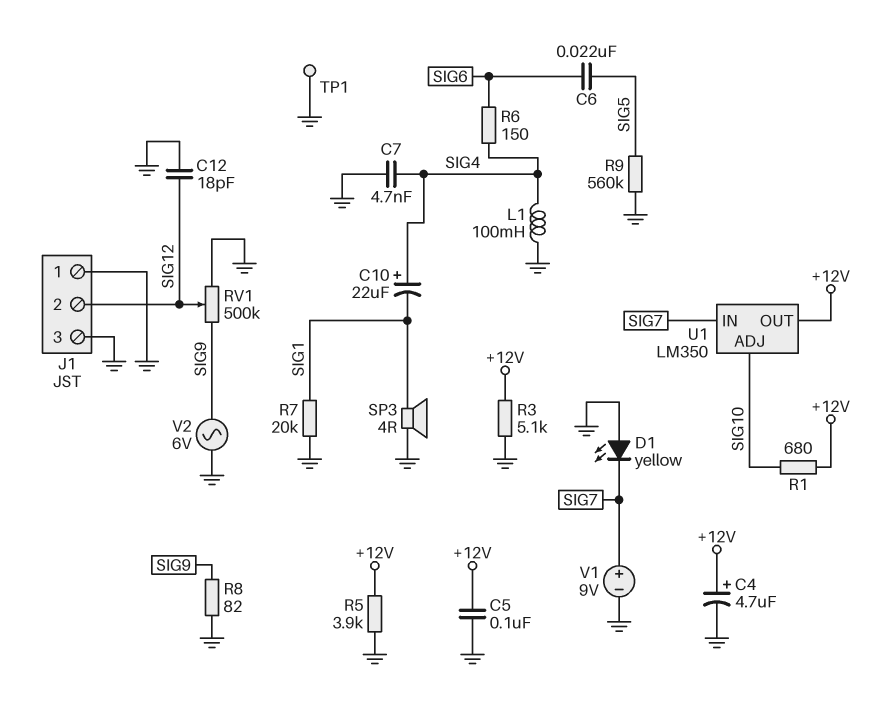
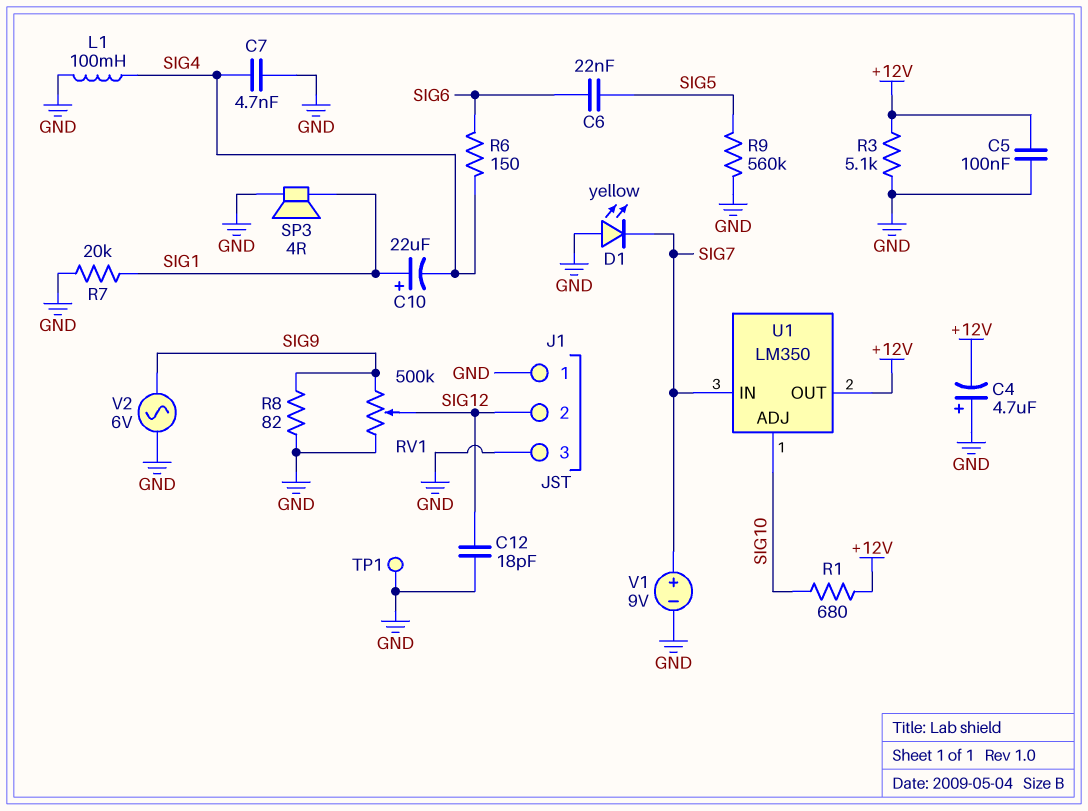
C4: 4.7uF (plus +12V, minus GND) -> 4.7uF (plus GND, minus +12V)
C10: 22uF (plus SIG4, minus SIG1) -> 22uF (plus SIG1, minus SIG4)
R5: 3.9k (+12V, GND) -> none

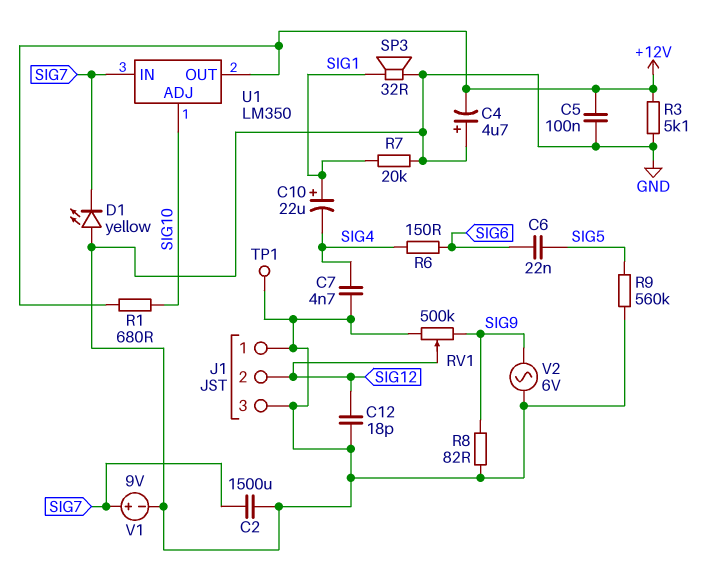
C2: none -> 1500uF (GND, SIG7)
L1: 100mH (GND, SIG4) -> none
SP3: speaker 4R (GND, SIG1) -> speaker 32R (GND, SIG1)

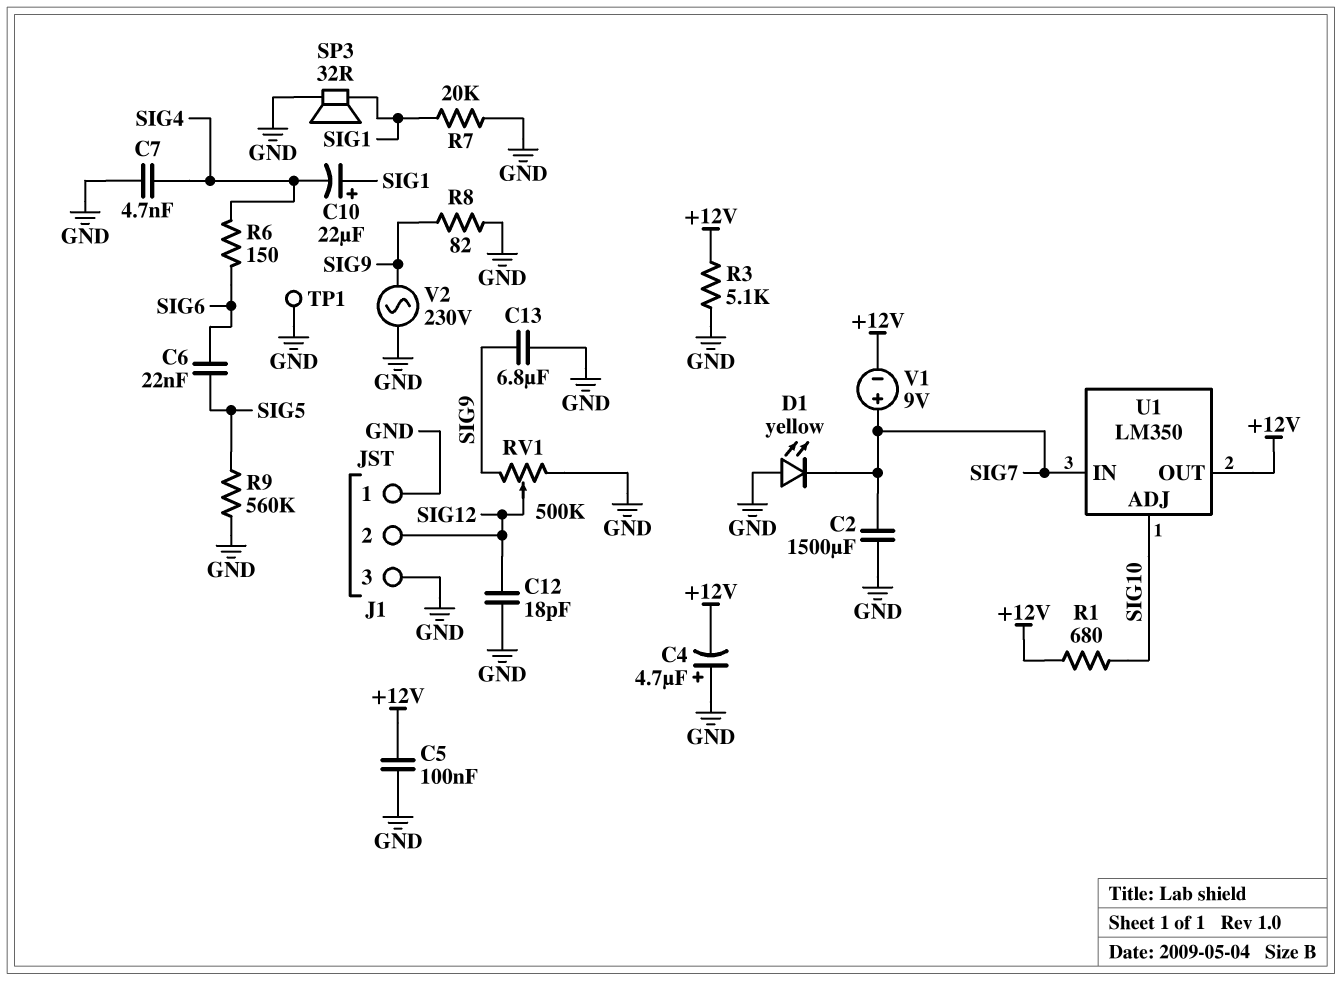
C13: none -> 6.8uF (GND, SIG9)
V1: 9V (plus SIG7, minus GND) -> 9V (plus SIG7, minus +12V)
V2: AC 6V (GND, SIG9) -> AC 230V (GND, SIG9)

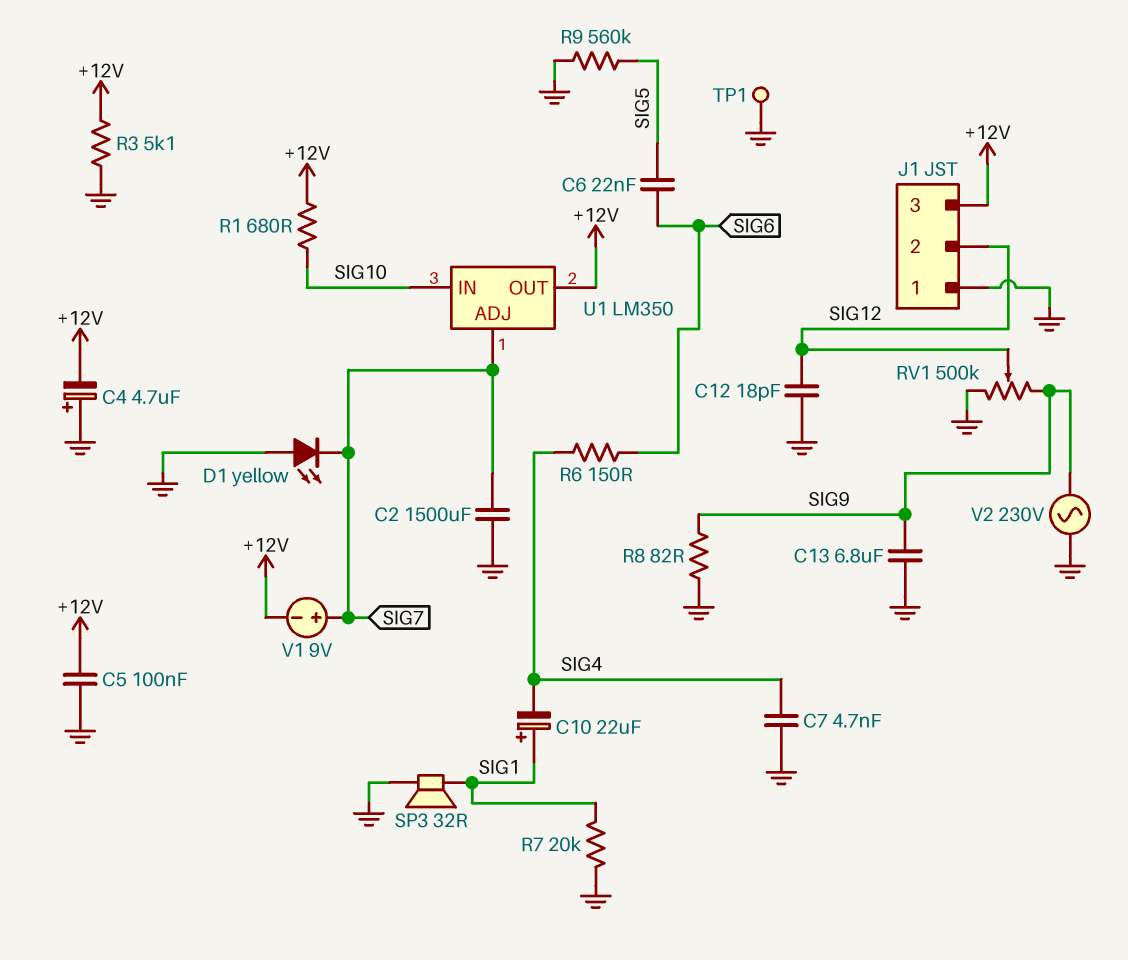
J1 pin 3: GND -> +12V
U1 pin ADJ: SIG10 -> SIG7
U1 pin IN: SIG7 -> SIG10

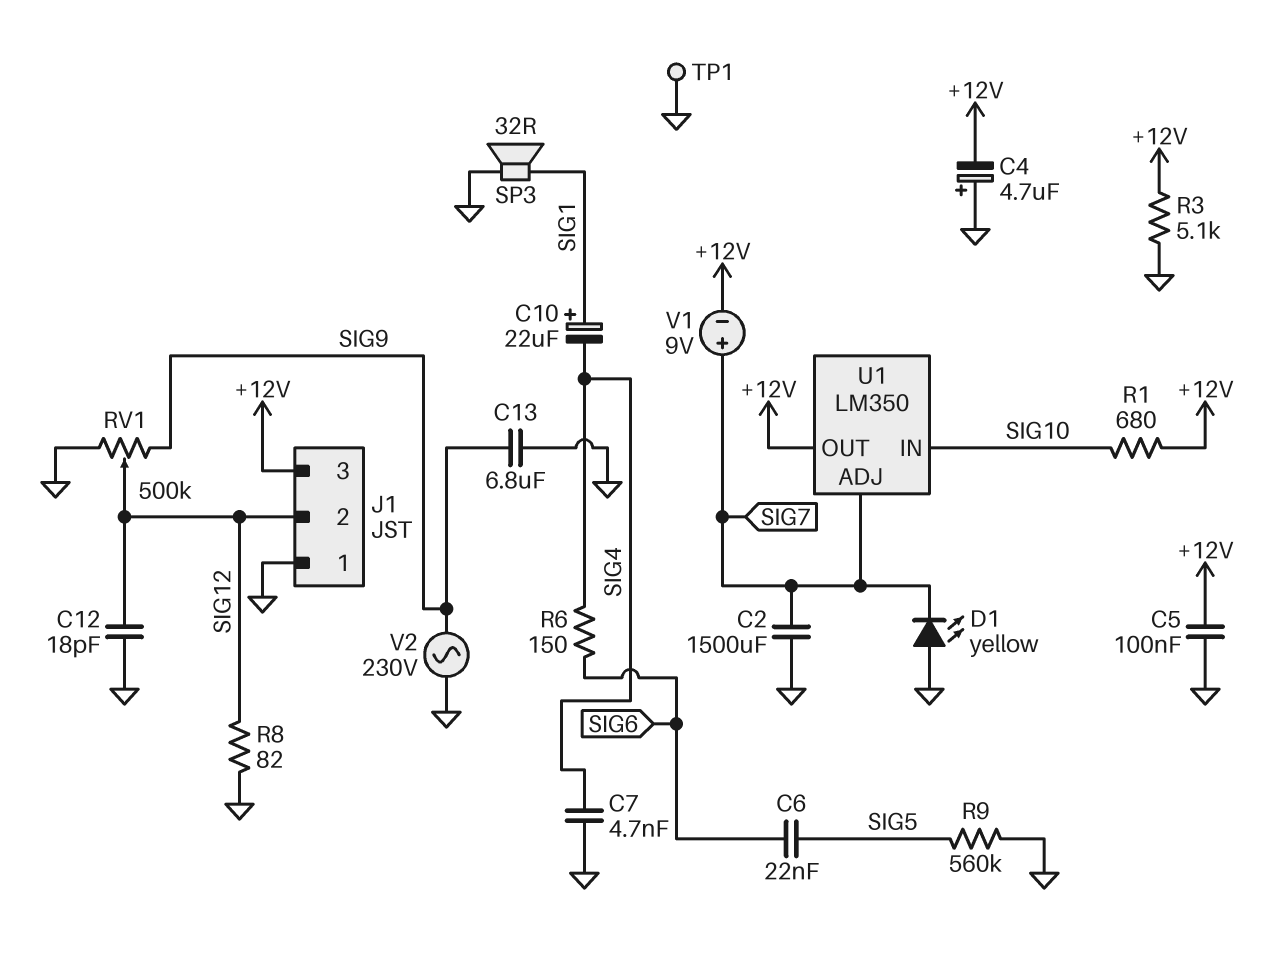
R7: 20k (GND, SIG1) -> none
R8: 82 (GND, SIG9) -> 82 (GND, SIG12)

